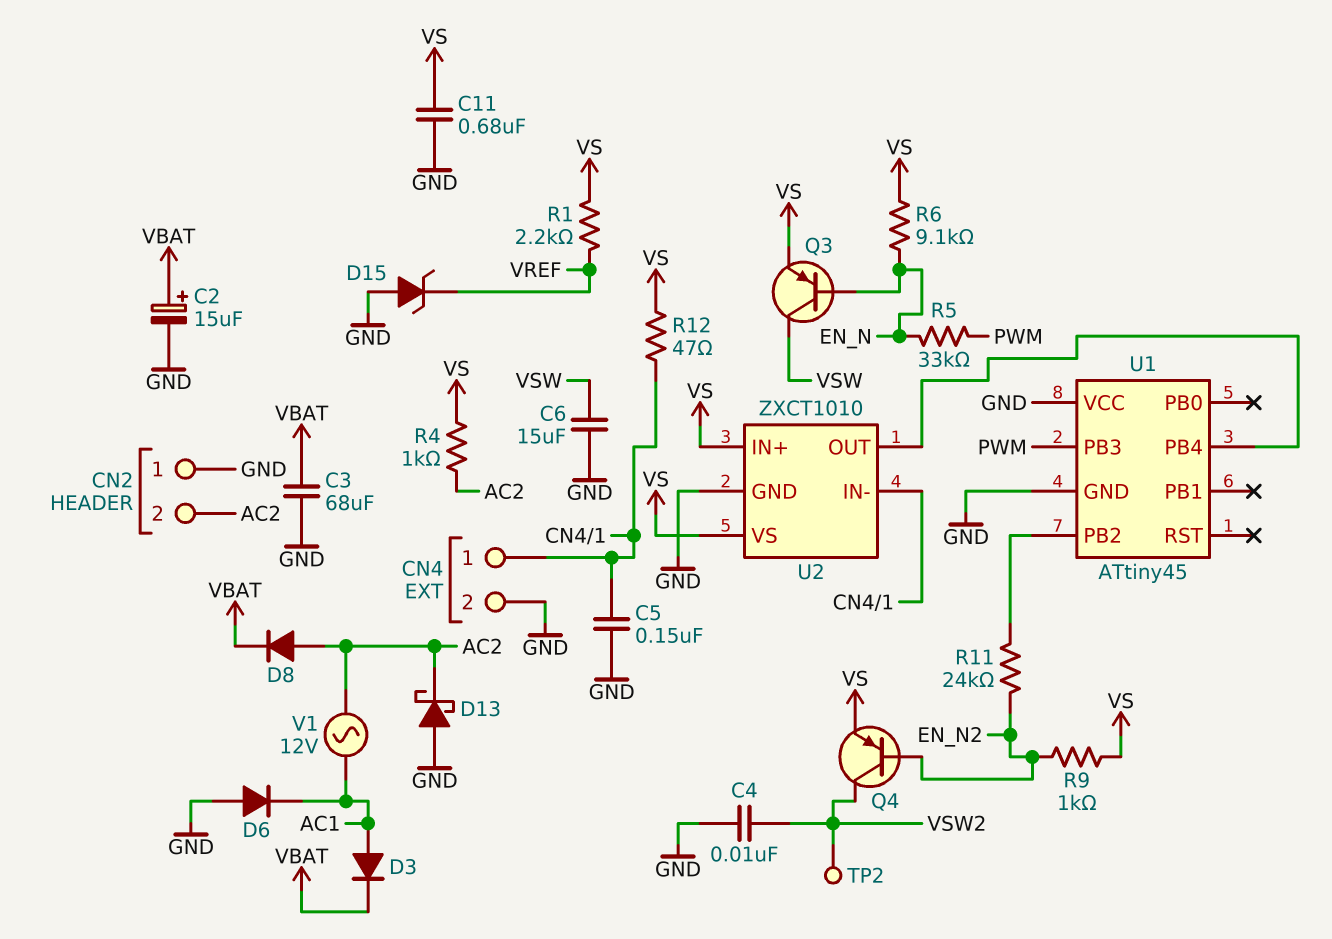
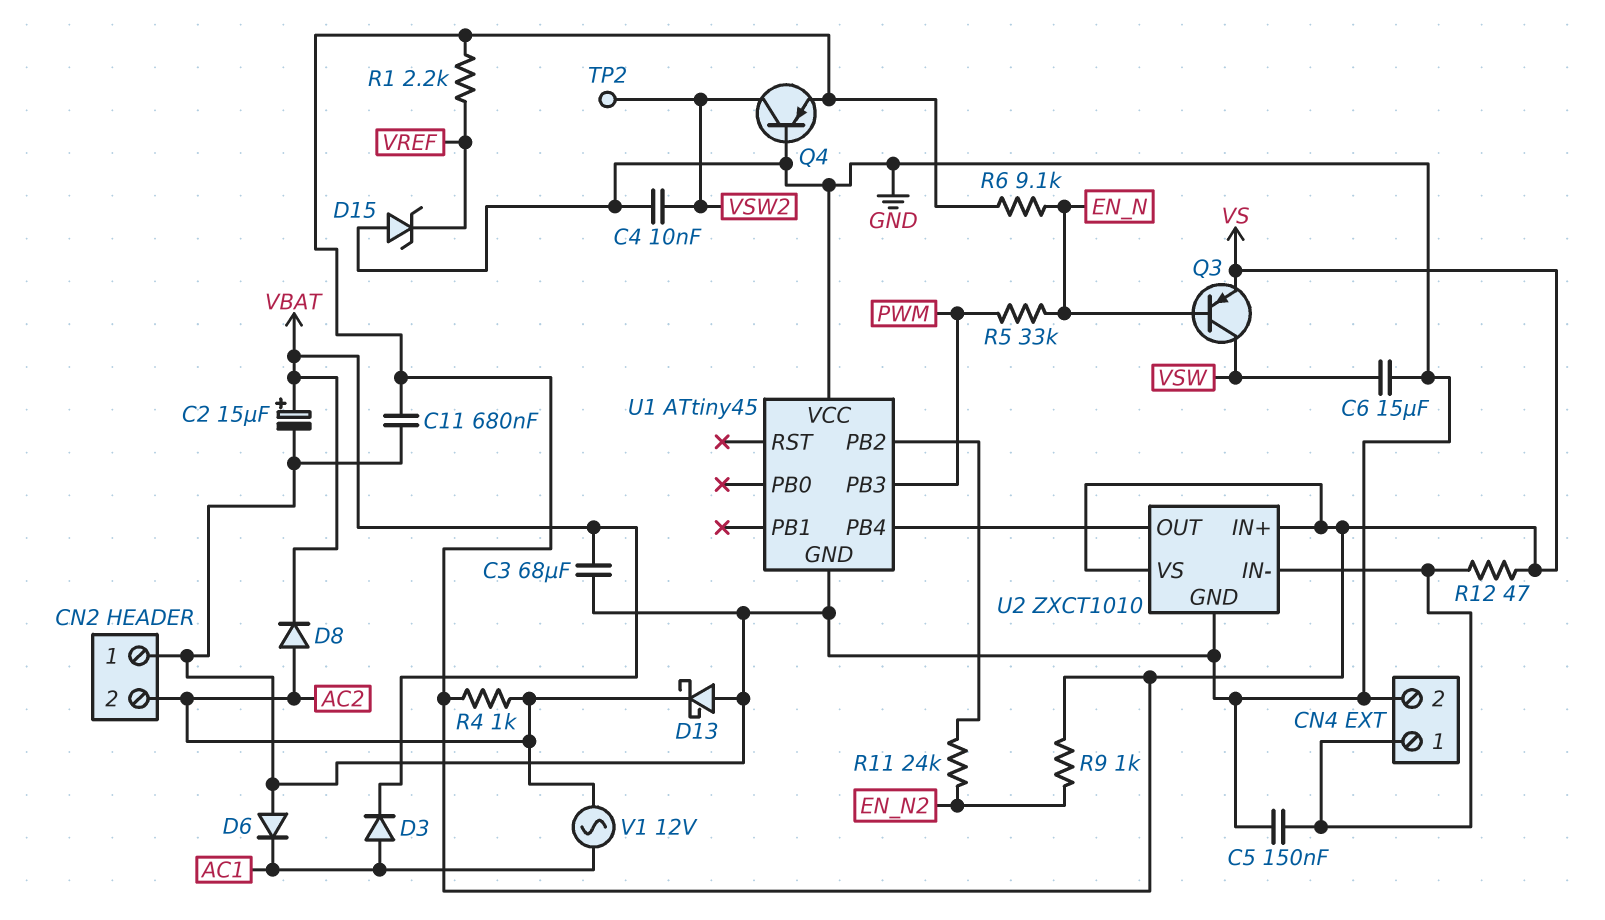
Q4: PNP (B EN_N2, C VSW2, E VS) -> PNP (B GND, C VSW2, E VS)

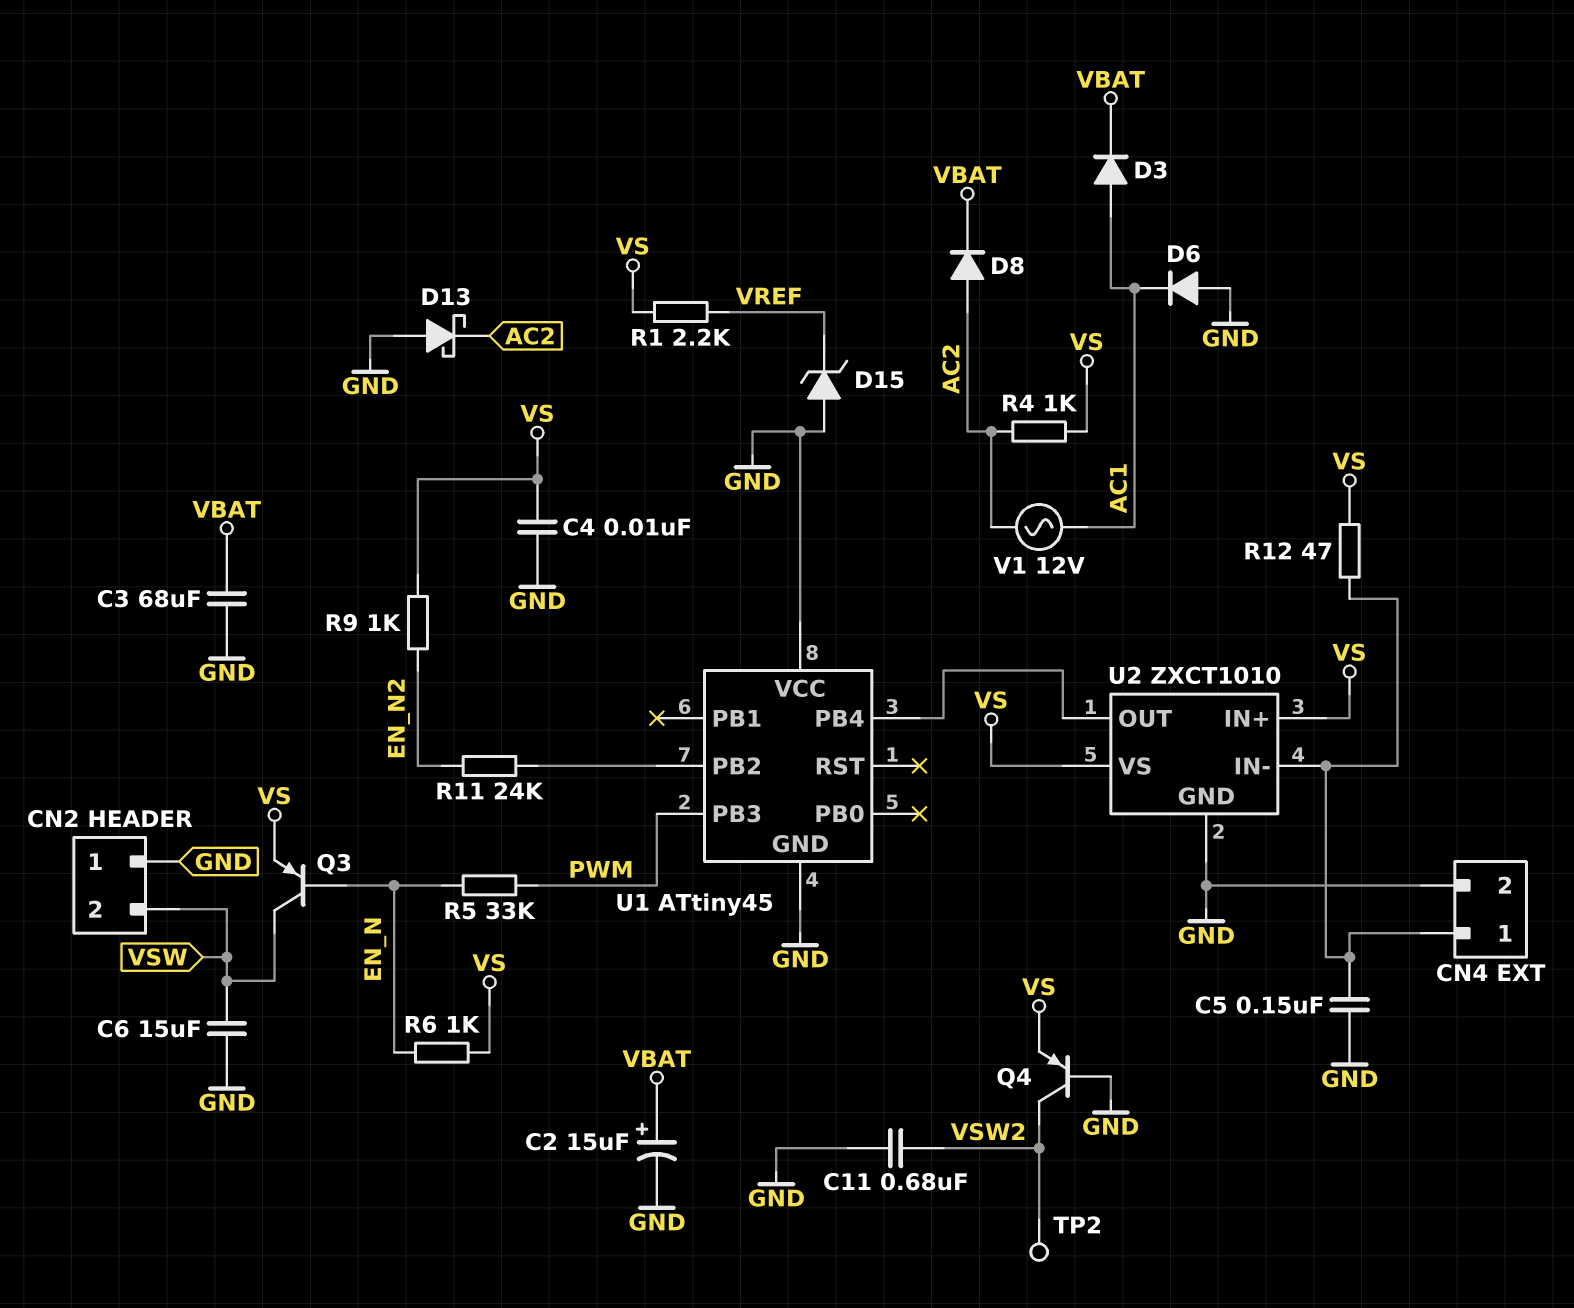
C4: 10nF (GND, VSW2) -> 10nF (GND, VS)
C11: 680nF (GND, VS) -> 680nF (GND, VSW2)
CN2 pin 2: AC2 -> VSW
R6: 9.1k (EN_N, VS) -> 1k (EN_N, VS)

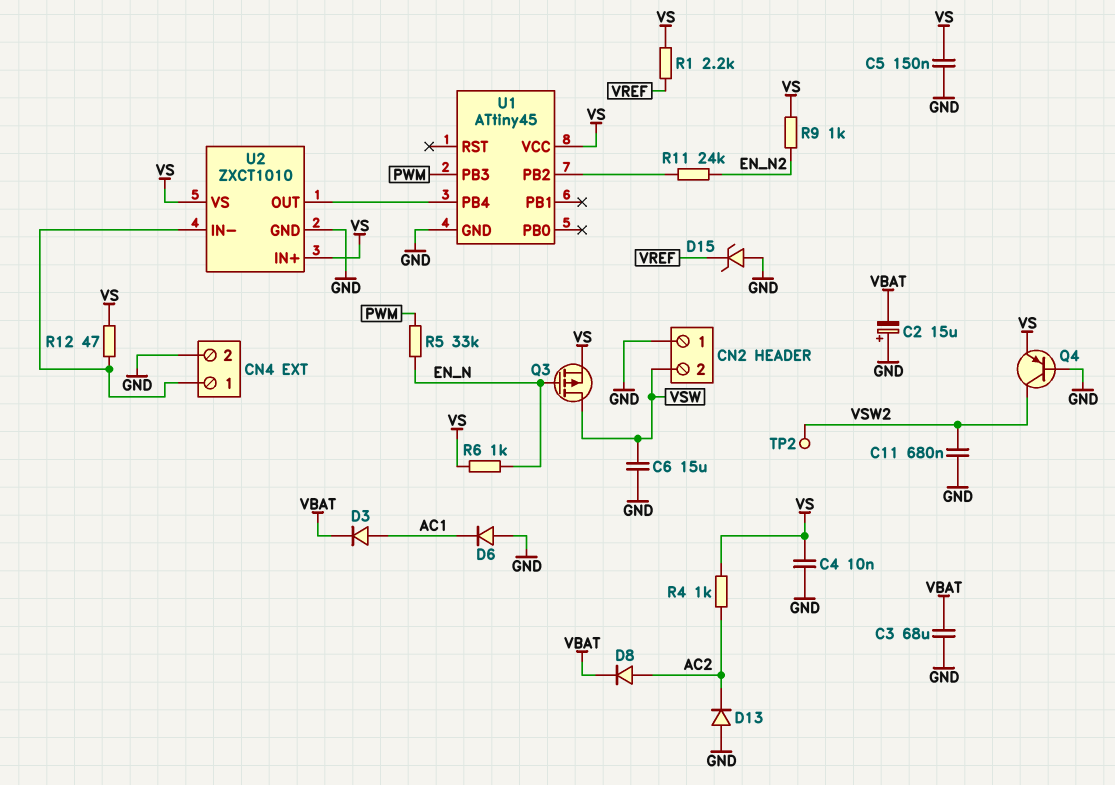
C2: 15uF (plus VBAT, minus GND) -> 15uF (plus GND, minus VBAT)
C5: 150nF (CN4/1, GND) -> 150nF (GND, VS)
D13: schottky (A GND, K AC2) -> diode (A GND, K AC2)
Q3: PNP (B EN_N, C VSW, E VS) -> PMOS (G EN_N, D VSW, S VS)
U1 pin VCC: GND -> VS
V1: AC 12V (AC1, AC2) -> none

